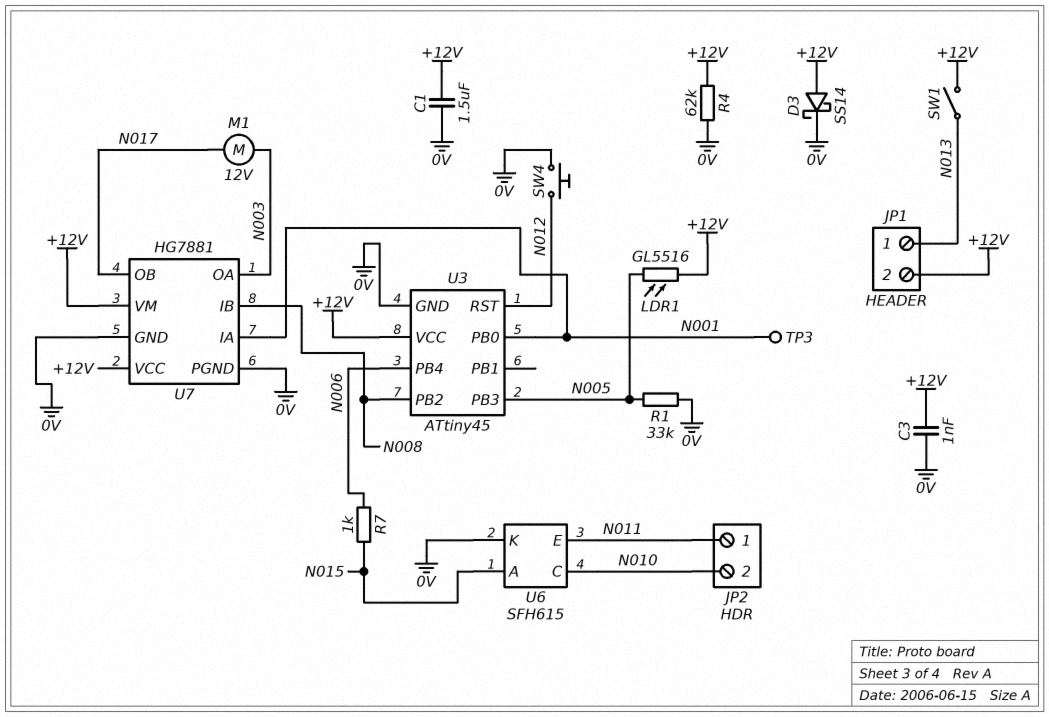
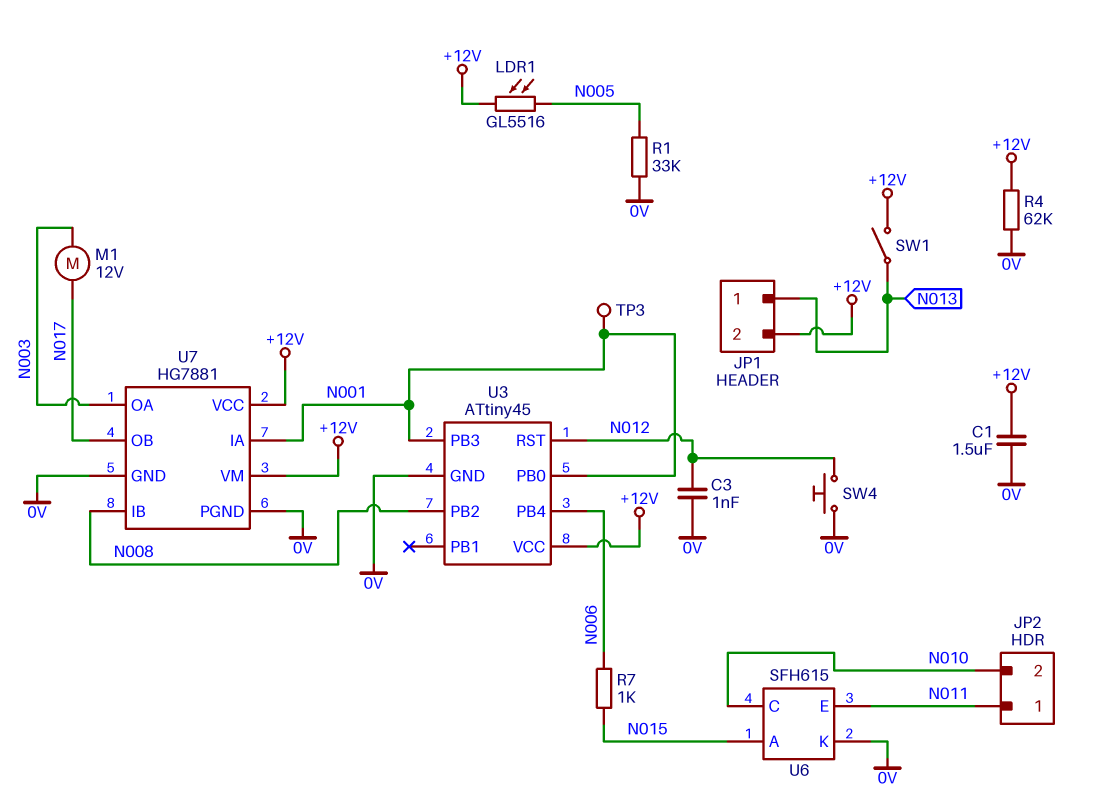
C3: 1nF (+12V, 0V) -> 1nF (0V, N012)
D3: schottky SS14 (A +12V, K 0V) -> none
U3 pin PB3: N005 -> N001

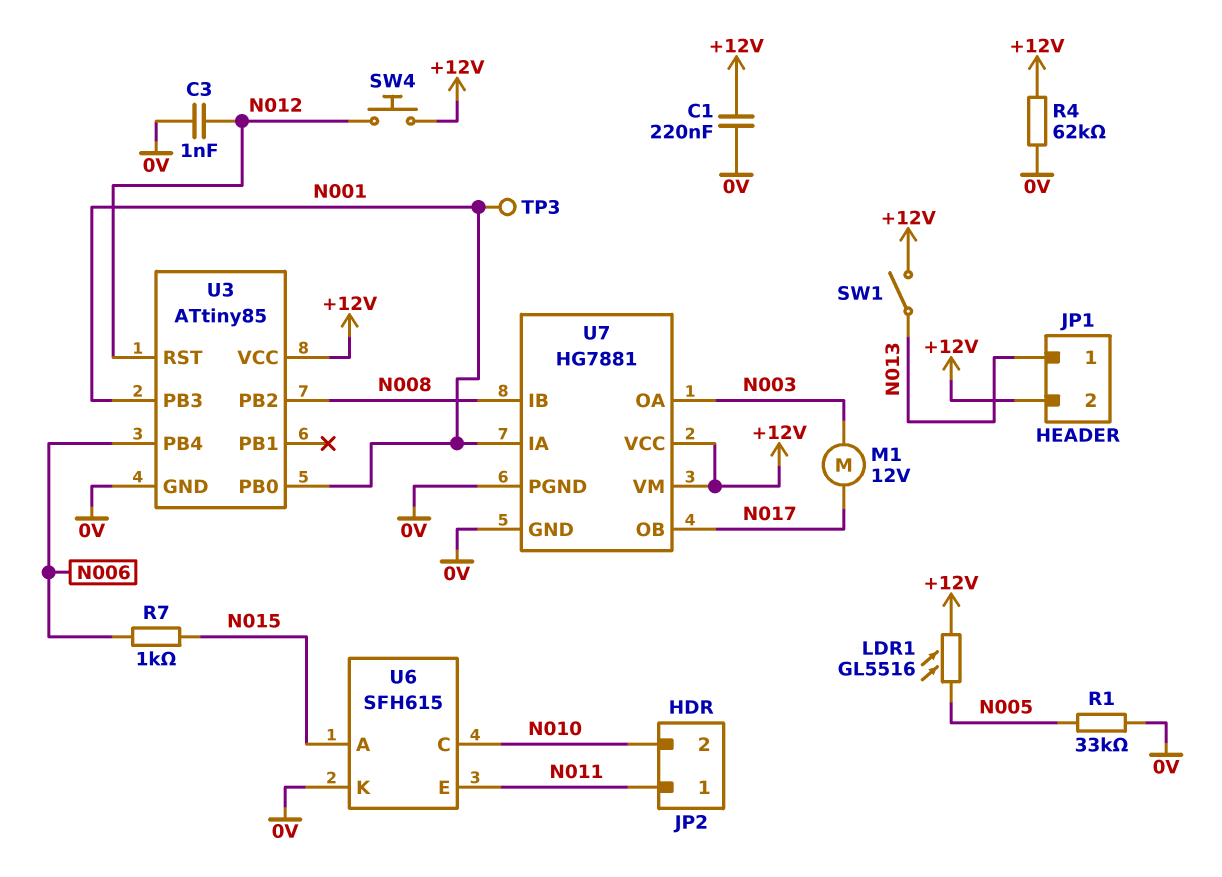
C1: 1.5uF (+12V, 0V) -> 220nF (+12V, 0V)
SW4: button (0V, N012) -> button (+12V, N012)
U3: ATtiny45 -> ATtiny85

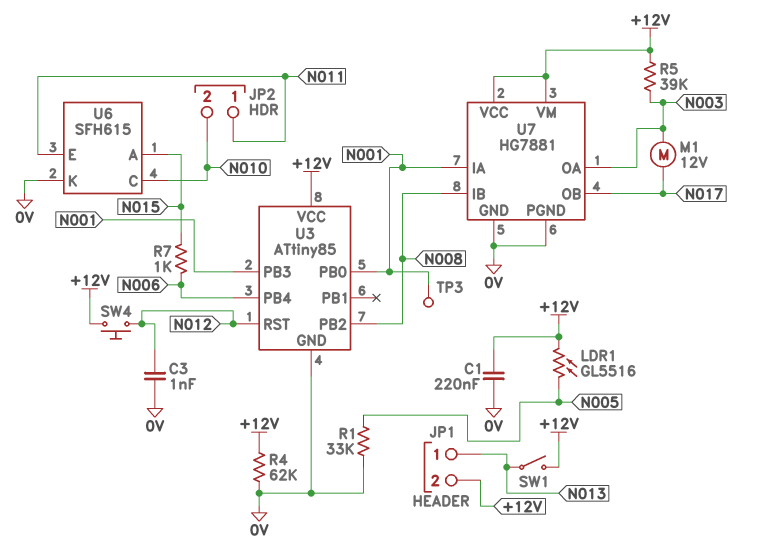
R5: none -> 39k (+12V, N003)

